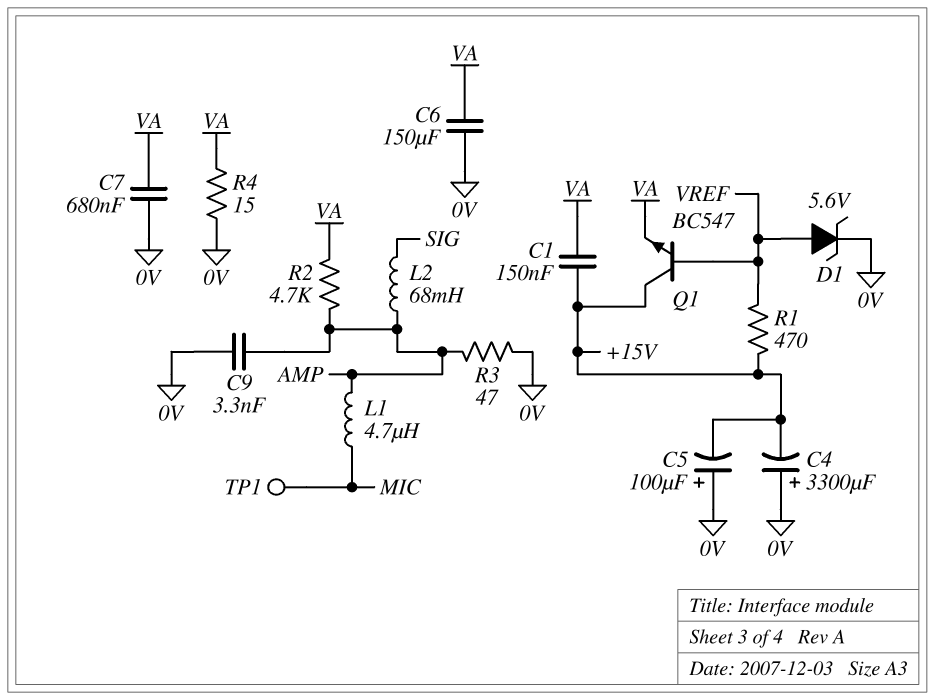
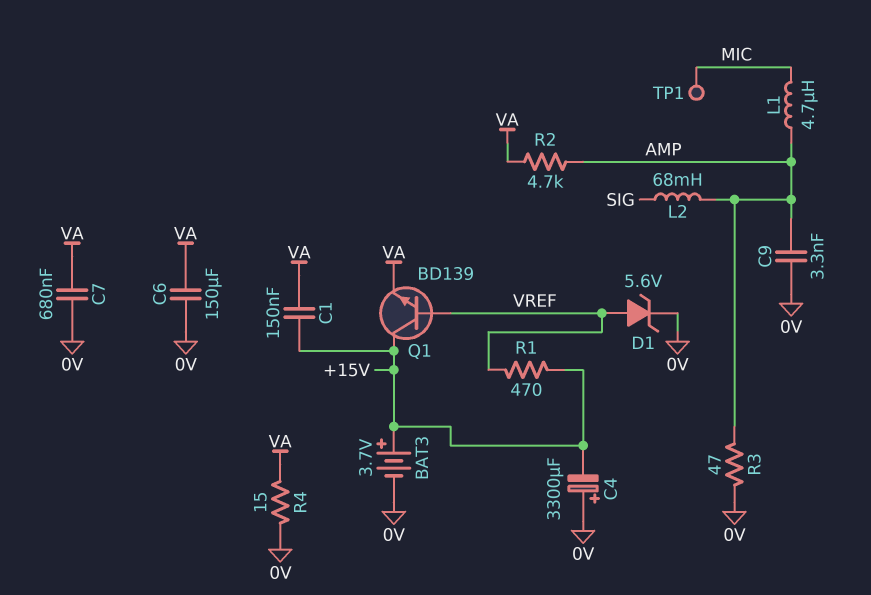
BAT3: none -> 3.7V (plus +15V, minus 0V)
C5: 100uF (plus 0V, minus +15V) -> none
Q1: NPN BC547 (B VREF, C +15V, E VA) -> NPN BD139 (B VREF, C +15V, E VA)

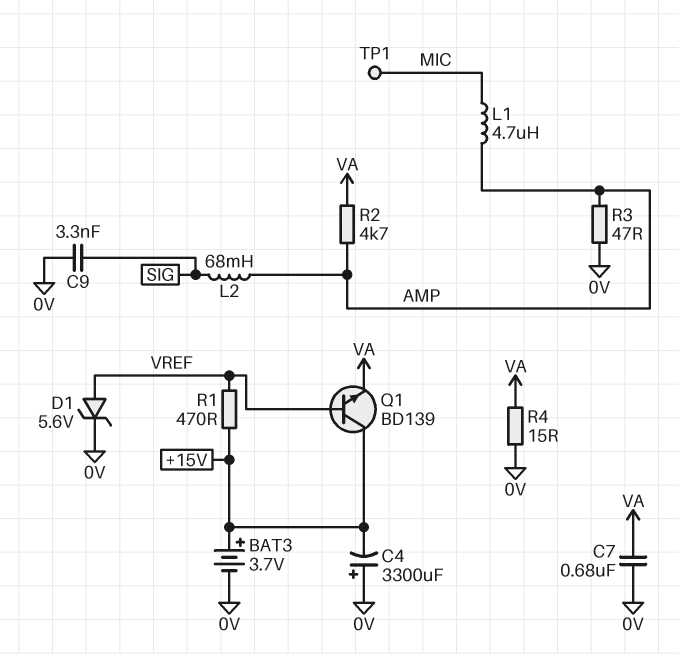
C1: 150nF (+15V, VA) -> none
C6: 150uF (0V, VA) -> none
C9: 3.3nF (0V, AMP) -> 3.3nF (0V, SIG)

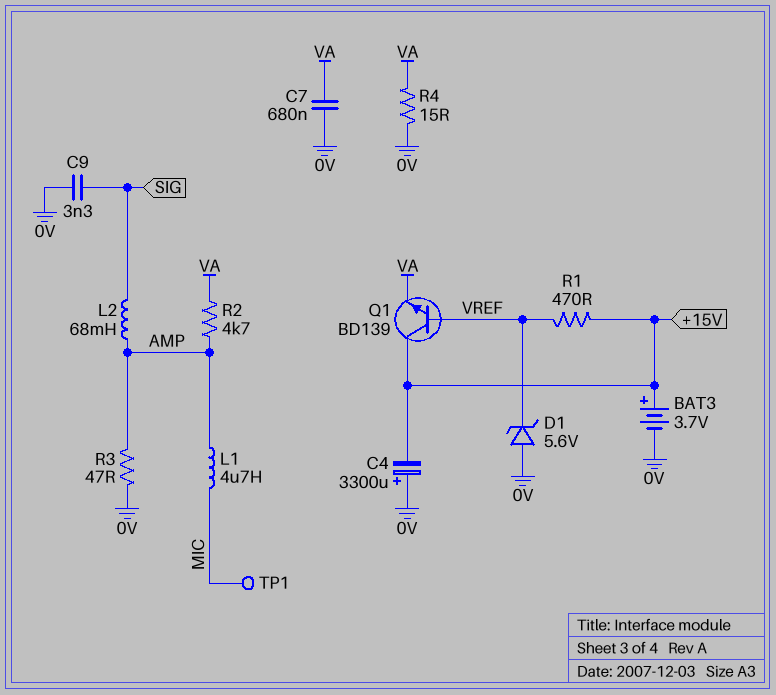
D1: zener 5.6V (A VREF, K 0V) -> zener 5.6V (A 0V, K VREF)

